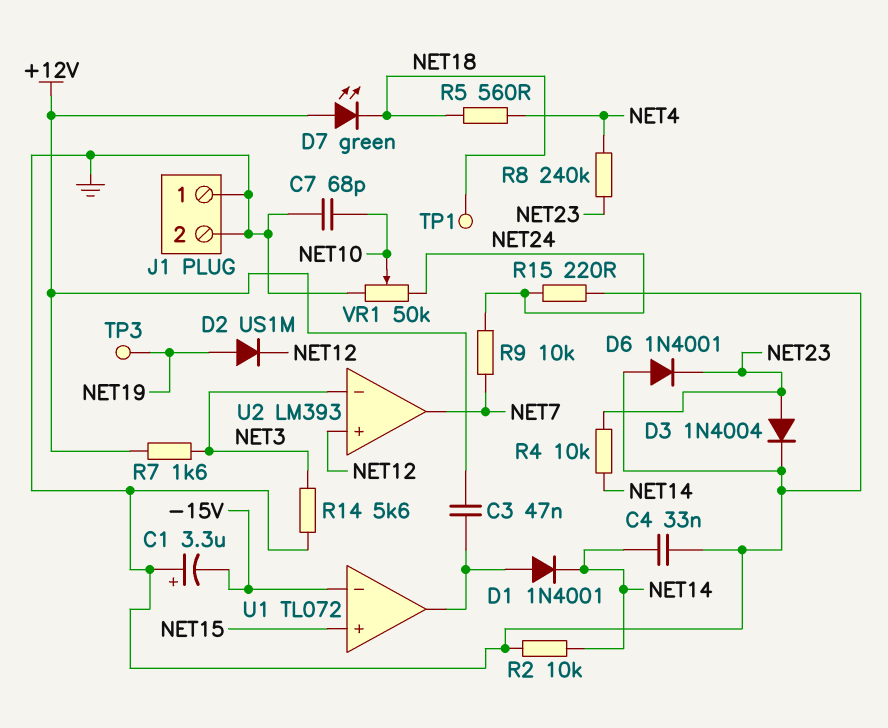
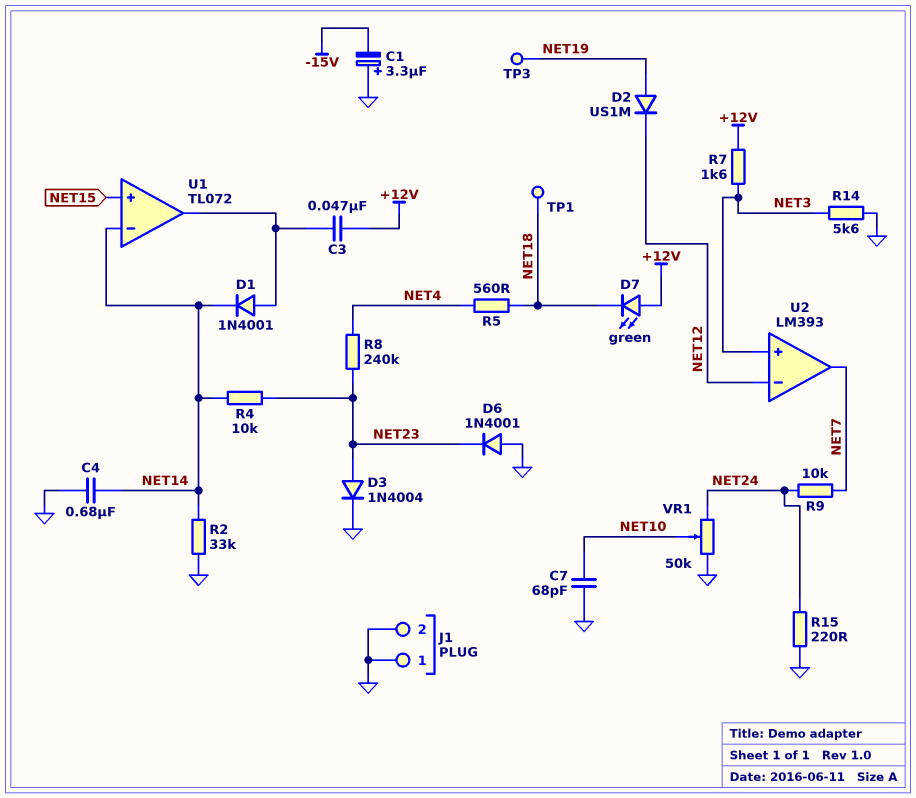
C4: 33nF (GND, NET14) -> 680nF (GND, NET14)
R2: 10k (GND, NET14) -> 33k (GND, NET14)
U1 pin in-: -15V -> NET14
U2 pin in+: NET12 -> NET3
U2 pin in-: NET3 -> NET12

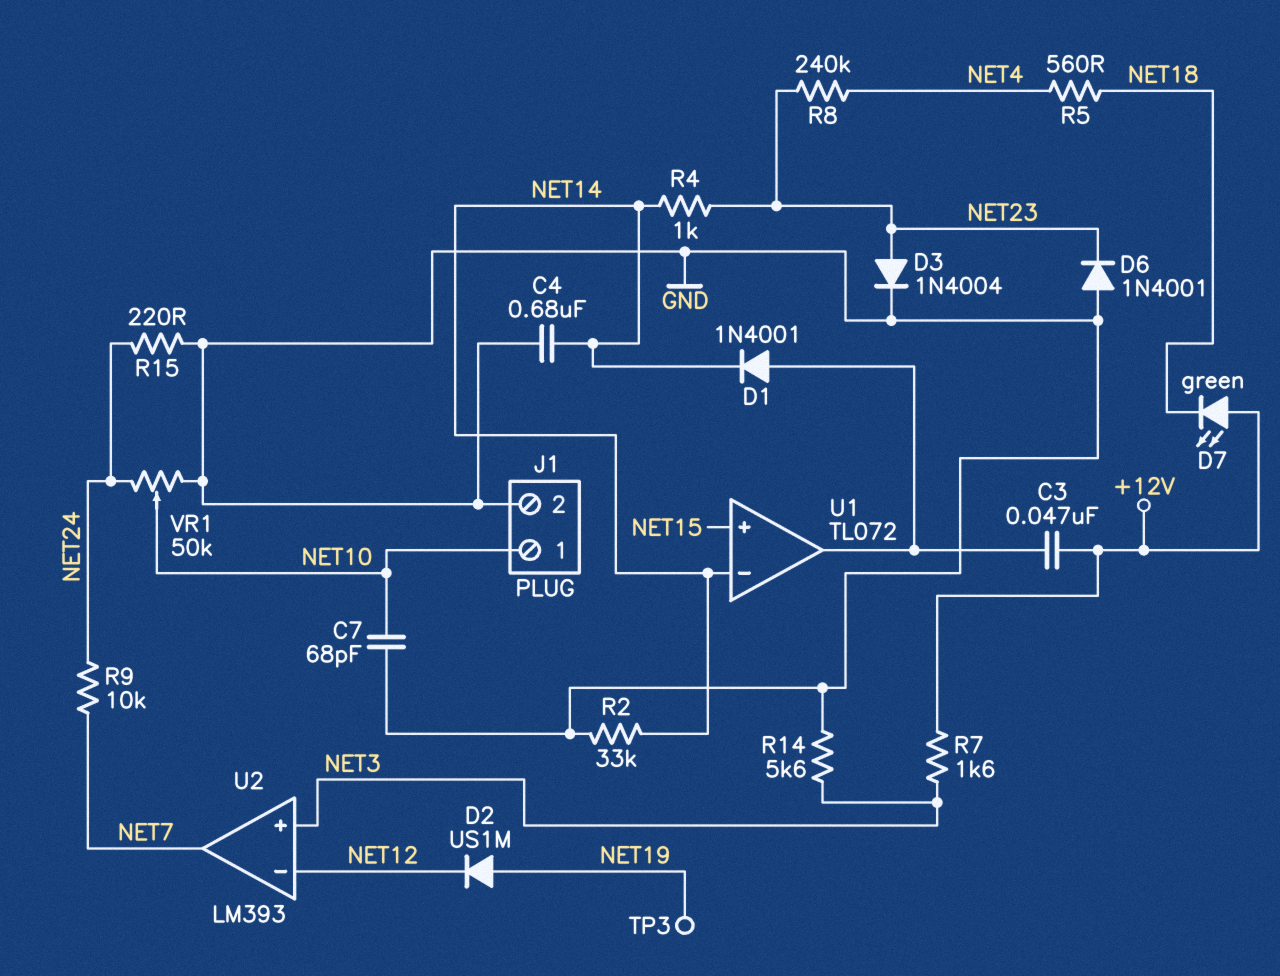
C1: 3.3uF (plus GND, minus -15V) -> none
J1 pin 1: GND -> NET10
R4: 10k (NET14, NET23) -> 1k (NET14, NET23)
TP1: test point (NET18) -> none

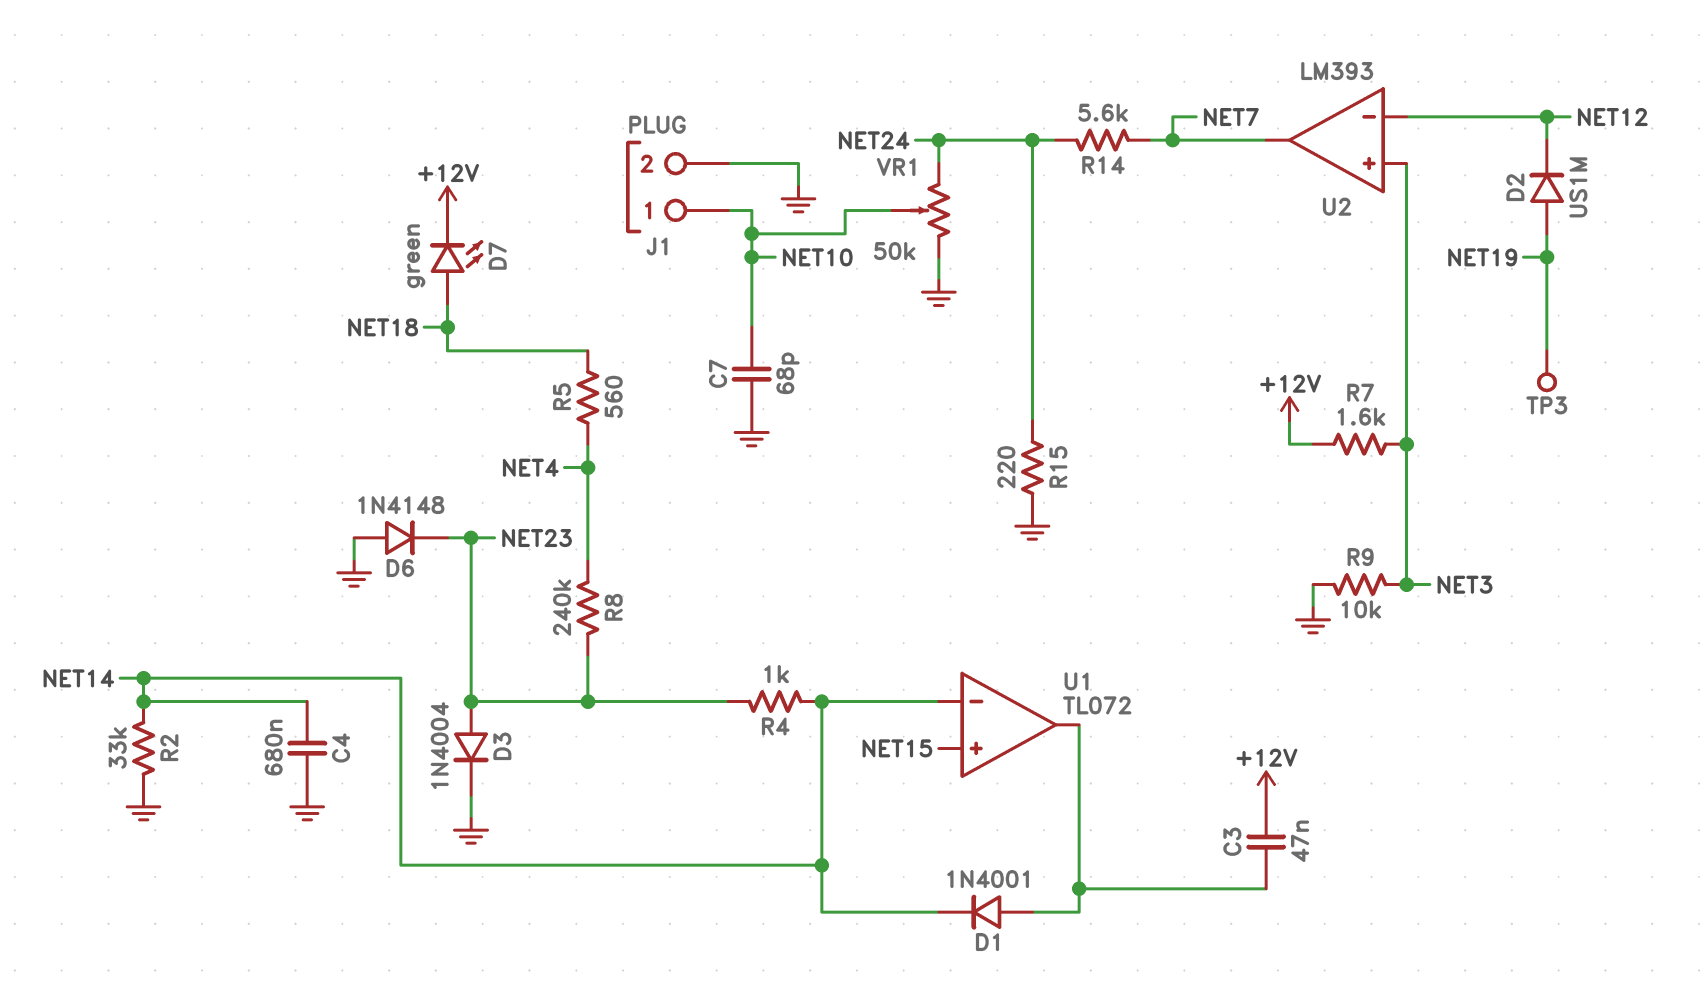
D6: diode 1N4001 (A GND, K NET23) -> diode 1N4148 (A GND, K NET23)
D7: LED green (A +12V, K NET18) -> LED green (A NET18, K +12V)
R9: 10k (NET7, NET24) -> 10k (GND, NET3)
R14: 5.6k (GND, NET3) -> 5.6k (NET7, NET24)

